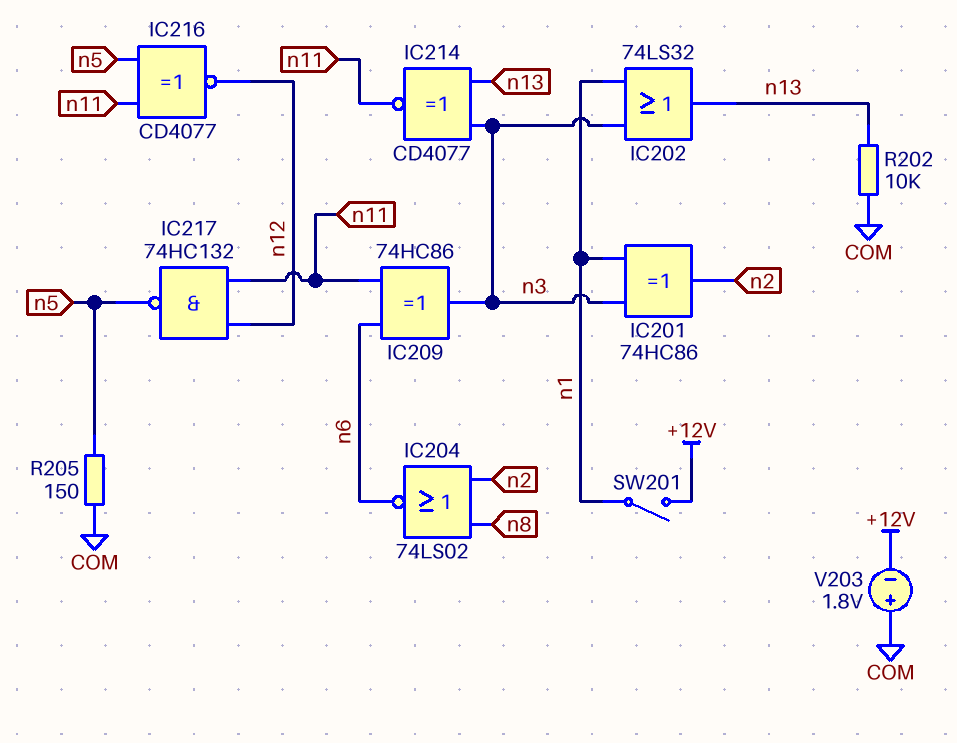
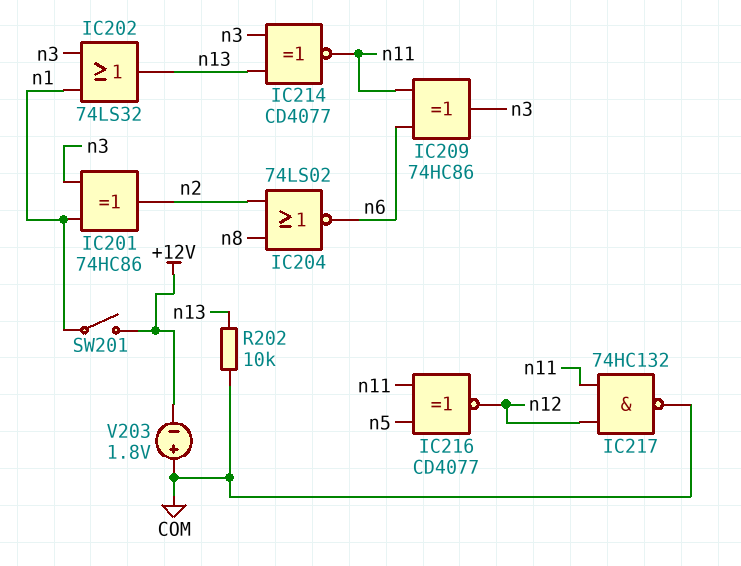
IC217: NAND 74HC132 (in n11, in n12, out n5) -> NAND 74HC132 (in n11, in n12, out COM)
R205: 150 (COM, n5) -> none

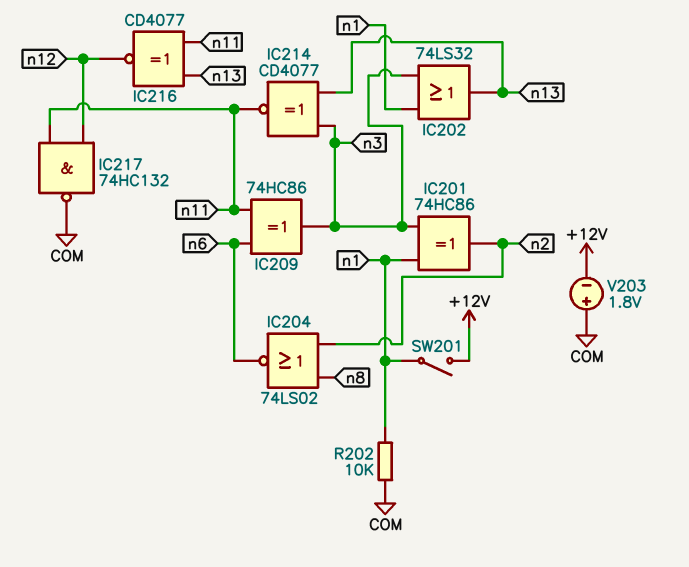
IC216: XNOR CD4077 (in n5, in n11, out n12) -> XNOR CD4077 (in n11, in n13, out n12)
R202: 10k (COM, n13) -> 10k (COM, n1)

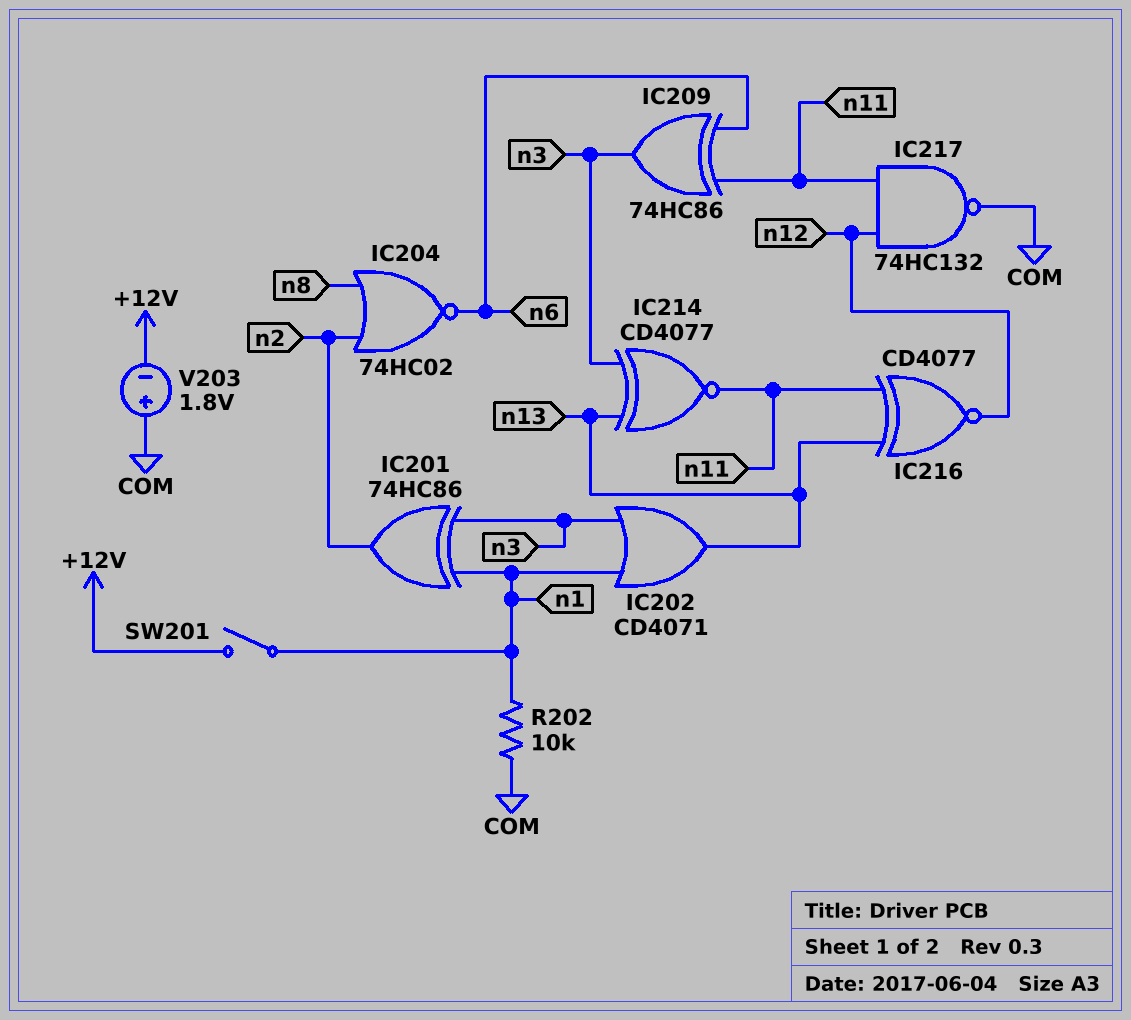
IC202: OR 74LS32 (in n1, in n3, out n13) -> OR CD4071 (in n1, in n3, out n13)
IC204: NOR 74LS02 (in n2, in n8, out n6) -> NOR 74HC02 (in n2, in n8, out n6)

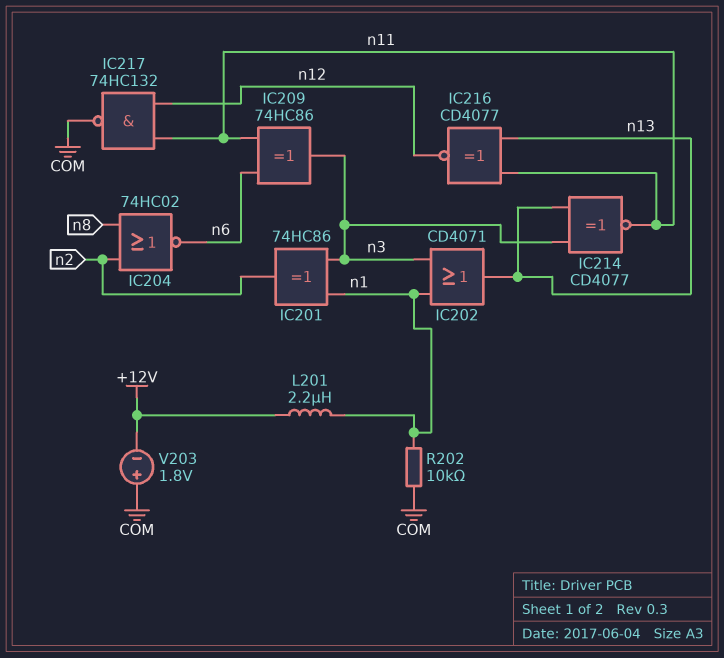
L201: none -> 2.2uH (+12V, n1)
SW201: switch (+12V, n1) -> none

